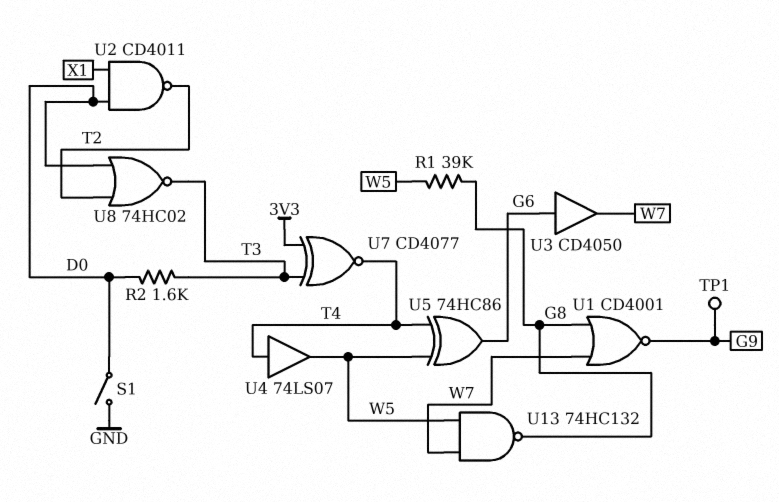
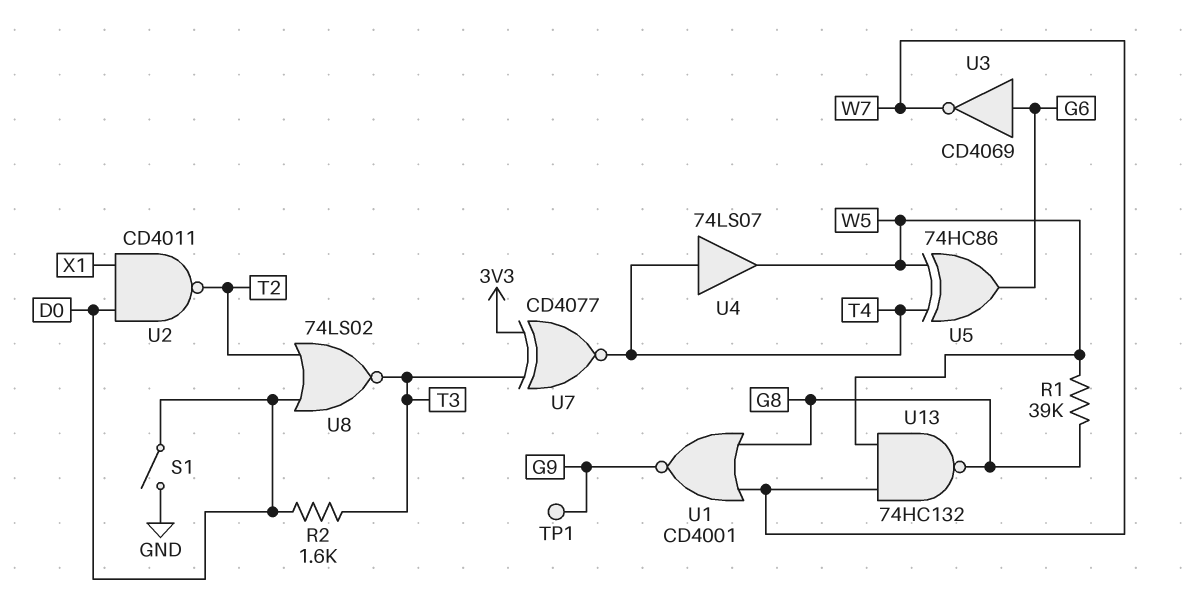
U3: buffer CD4050 (in G6, out W7) -> NOT CD4069 (in G6, out W7)
U8: NOR 74HC02 (in D0, in T2, out T3) -> NOR 74LS02 (in D0, in T2, out T3)

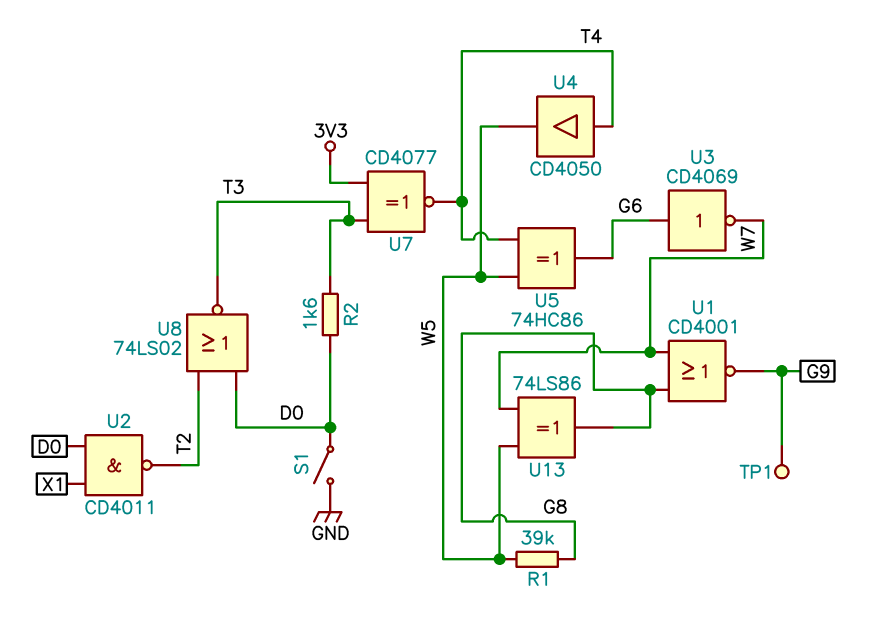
U4: buffer 74LS07 (in T4, out W5) -> buffer CD4050 (in T4, out W5)
U13: NAND 74HC132 (in W5, in W7, out G8) -> XOR 74LS86 (in W5, in W7, out G8)

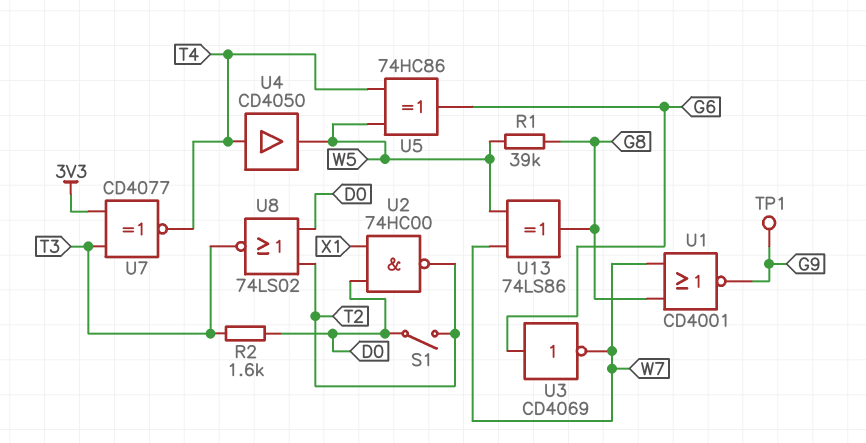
S1: switch (D0, GND) -> switch (D0, T2)
U2: NAND CD4011 (in D0, in X1, out T2) -> NAND 74HC00 (in D0, in X1, out T2)

